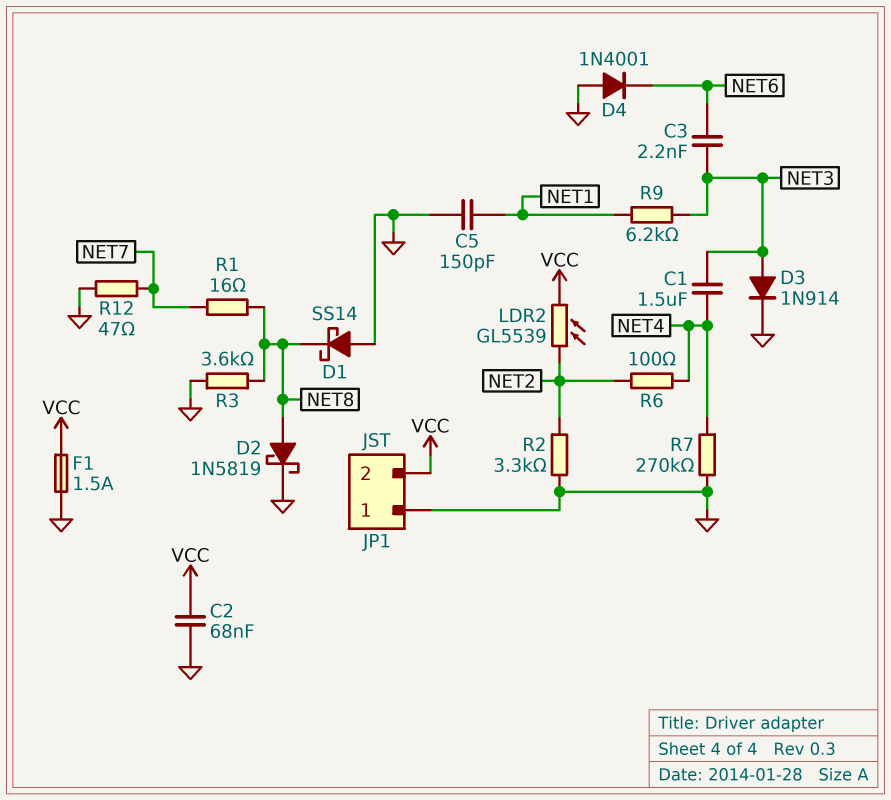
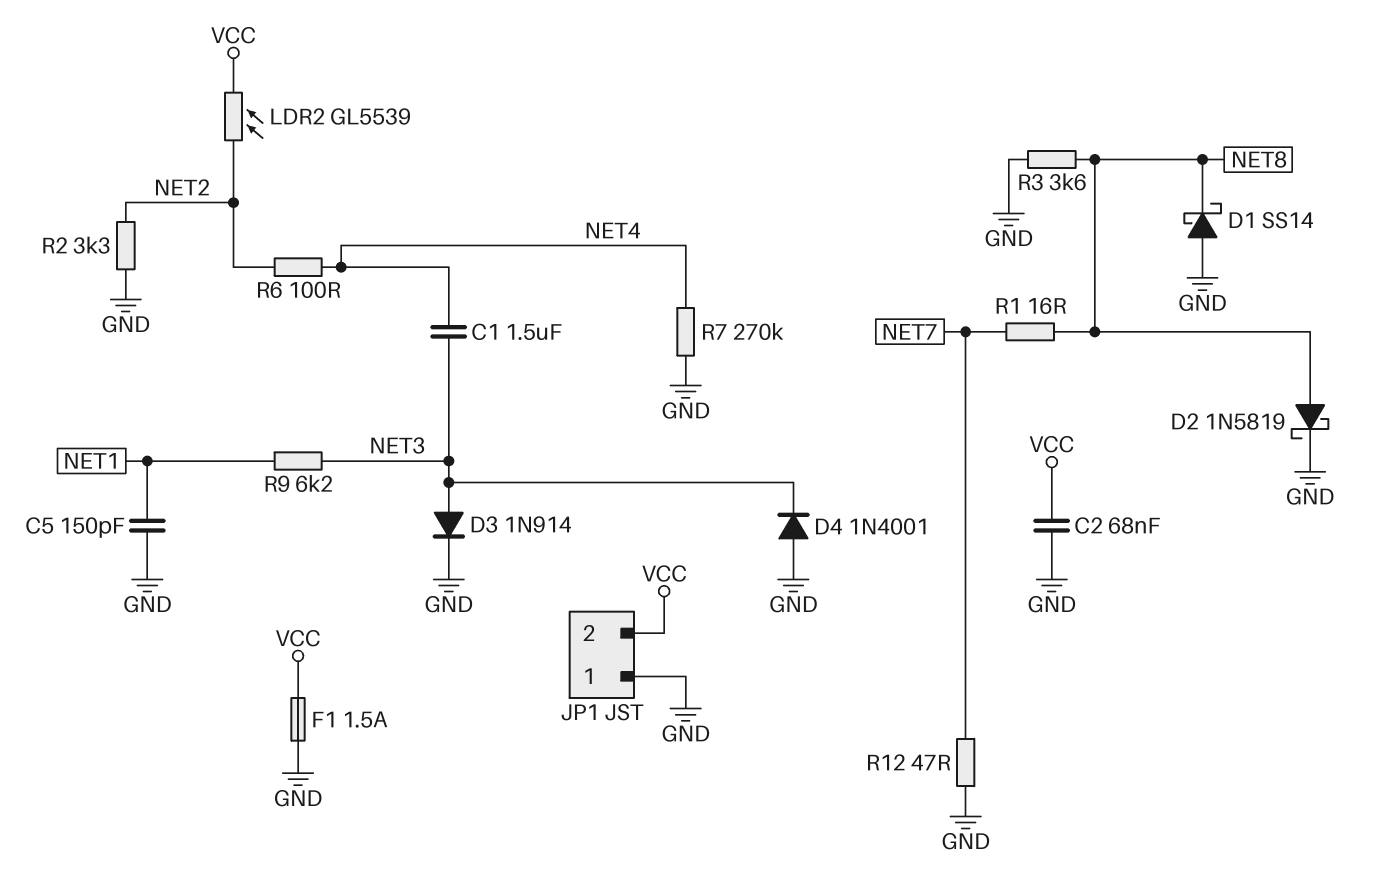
C3: 2.2nF (NET3, NET6) -> none
D4: diode 1N4001 (A GND, K NET6) -> diode 1N4001 (A GND, K NET3)

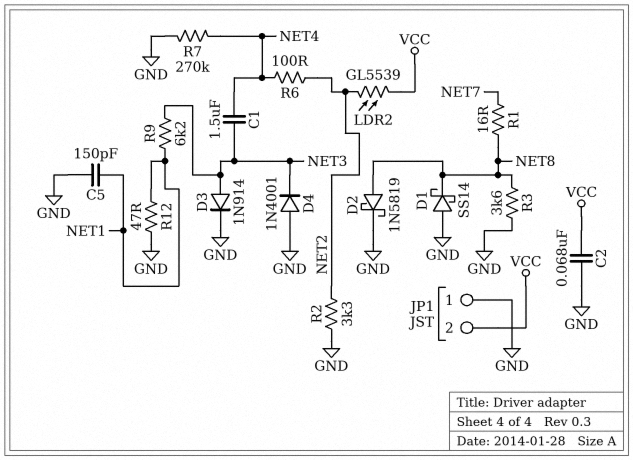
F1: 1.5A (GND, VCC) -> none
R12: 47 (GND, NET7) -> 47 (GND, NET1)

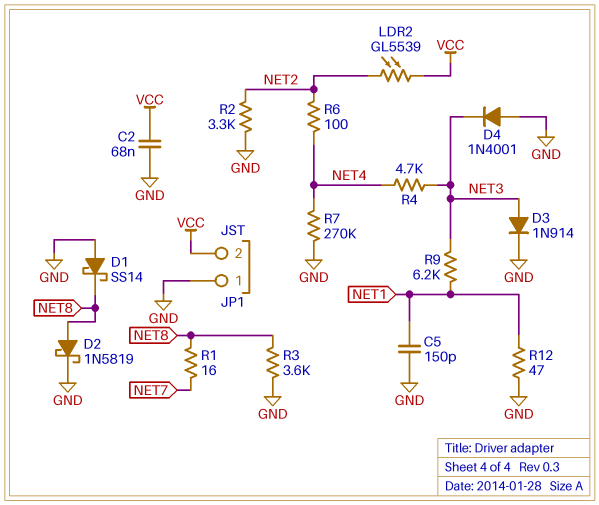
C1: 1.5uF (NET3, NET4) -> none
R4: none -> 4.7k (NET3, NET4)

